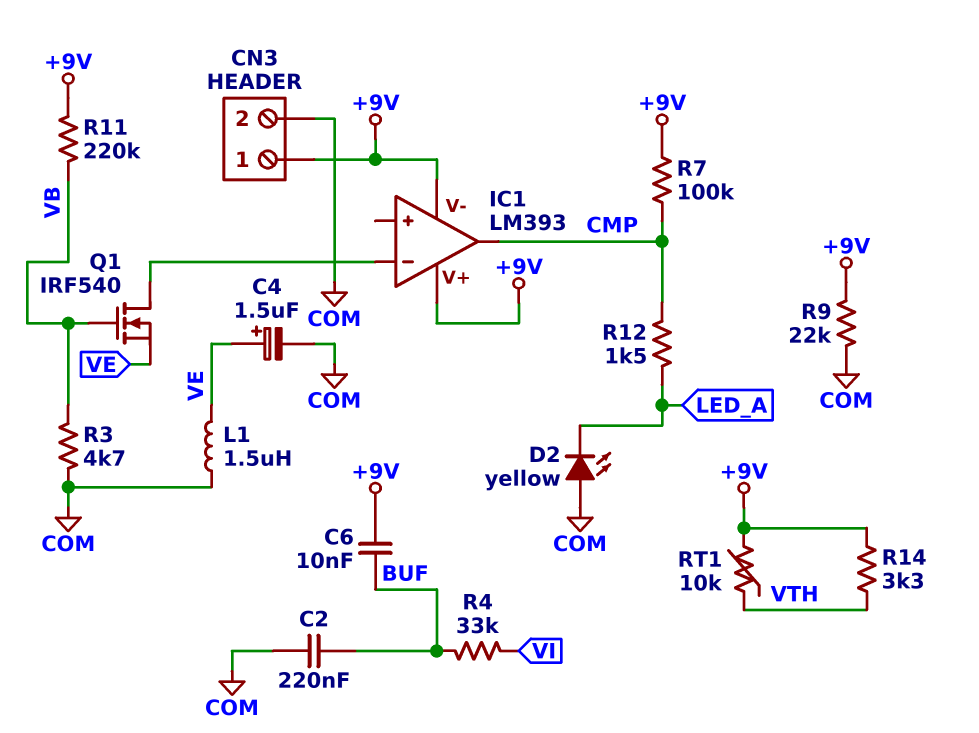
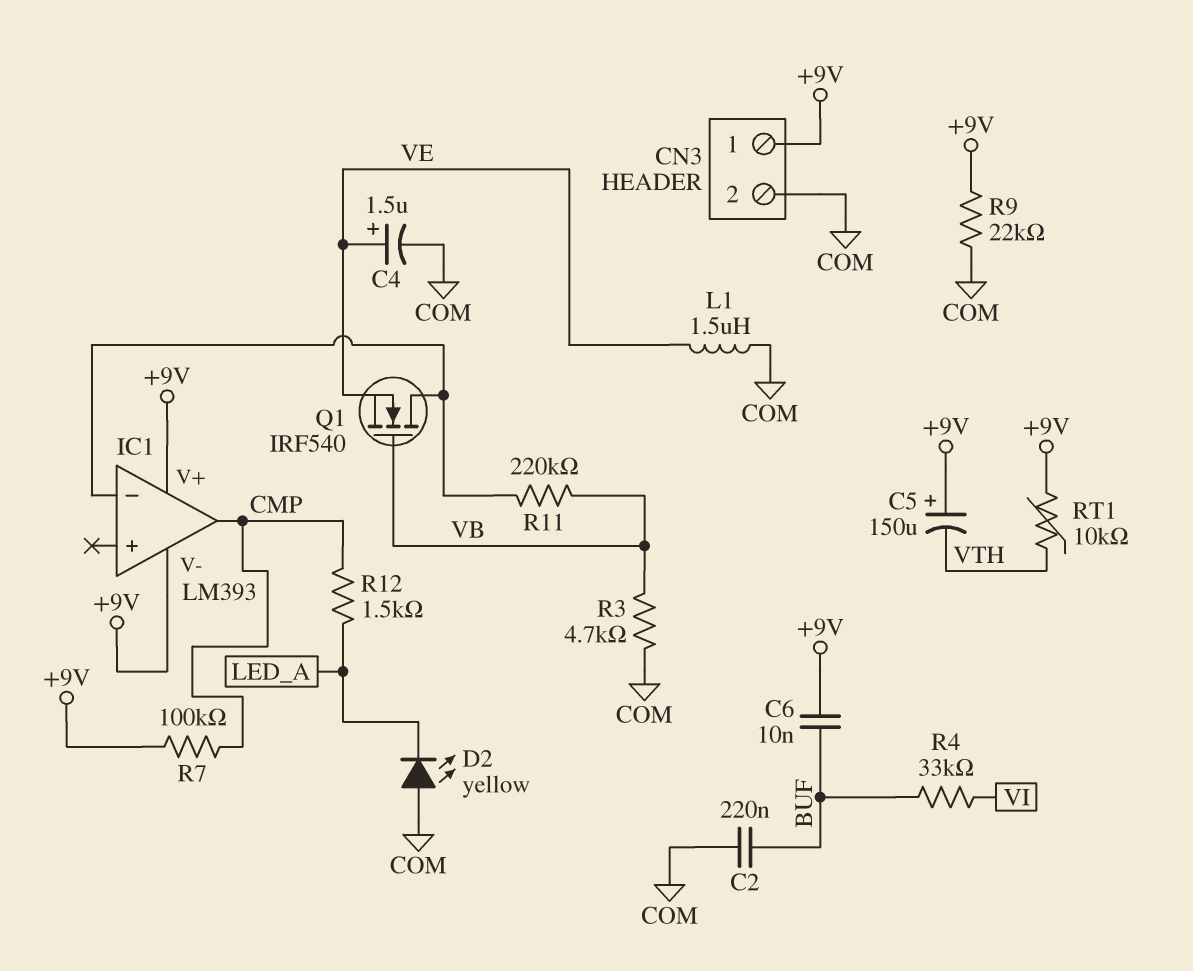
C5: none -> 150uF (plus +9V, minus VTH)
R11: 220k (+9V, VB) -> 220k (IC1/in-, VB)
R14: 3.3k (+9V, VTH) -> none

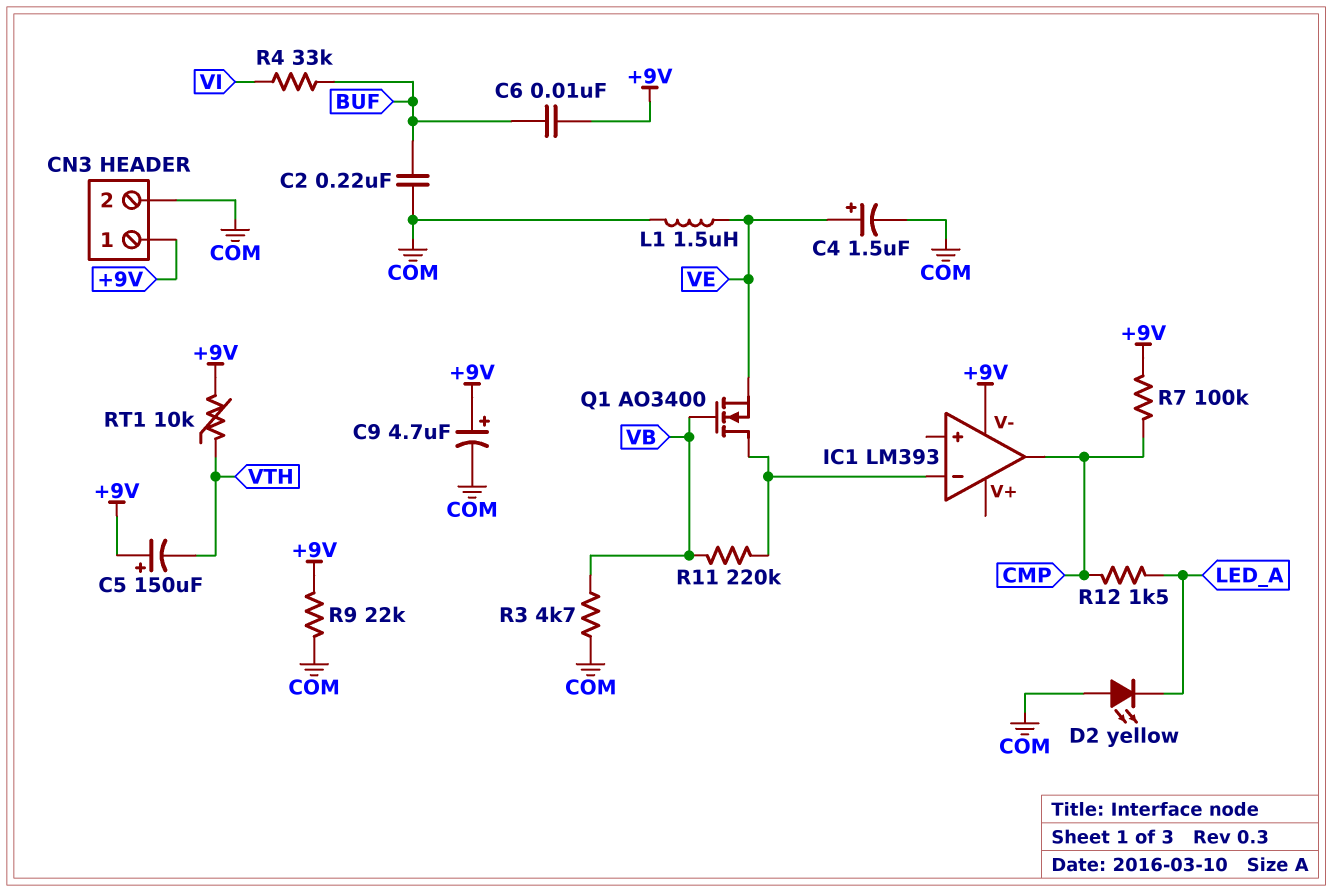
C9: none -> 4.7uF (plus +9V, minus COM)
IC1 pin V+: +9V -> none
Q1: NMOS IRF540 (G VB, D IC1/in-, S VE) -> NMOS AO3400 (G VB, D IC1/in-, S VE)

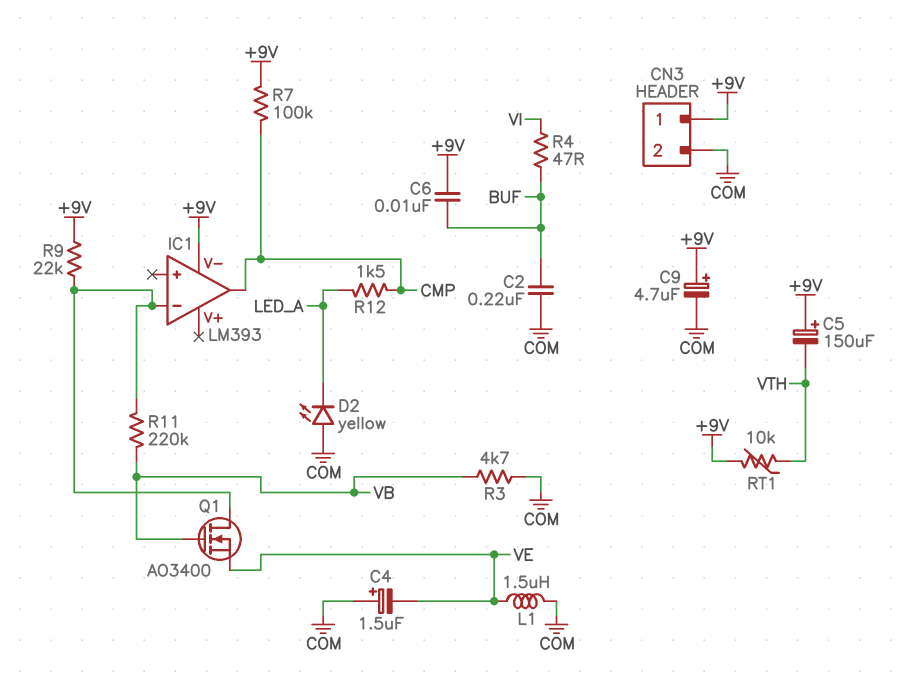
C4: 1.5uF (plus VE, minus COM) -> 1.5uF (plus COM, minus VE)
R4: 33k (BUF, VI) -> 47 (BUF, VI)
R9: 22k (+9V, COM) -> 22k (+9V, IC1/in-)

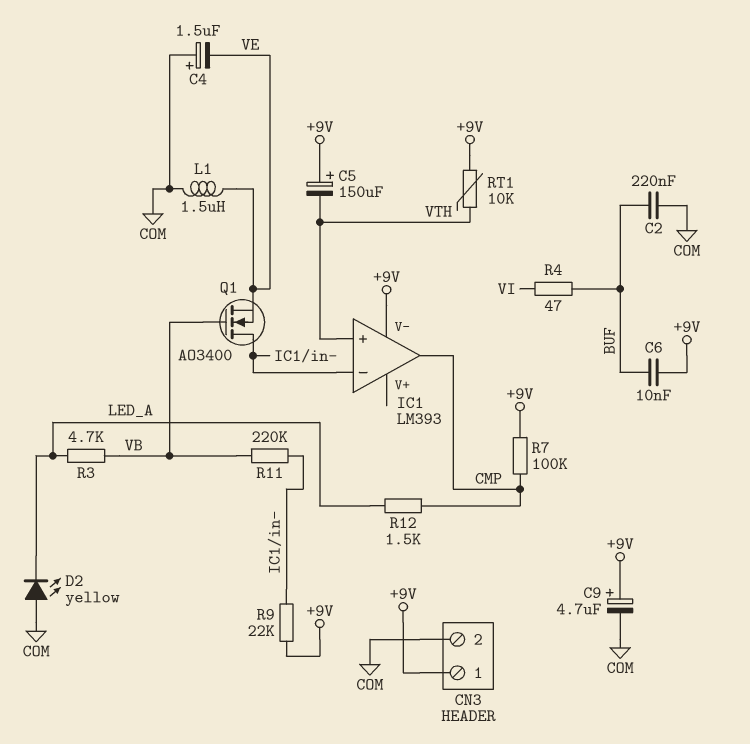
IC1 pin in+: none -> VTH
R3: 4.7k (COM, VB) -> 4.7k (LED_A, VB)

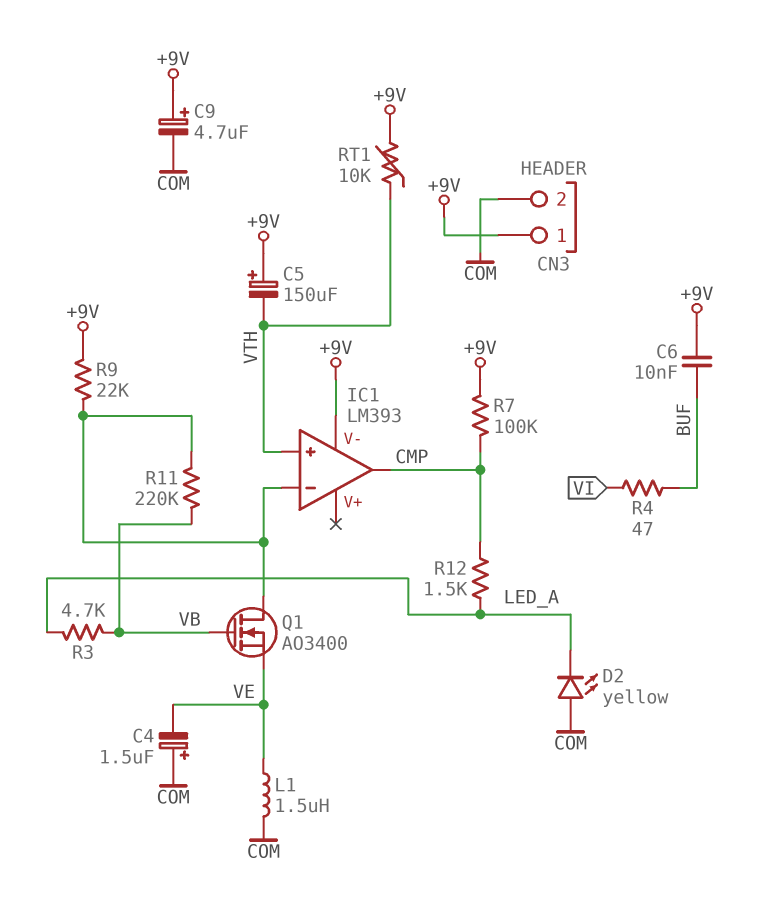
C2: 220nF (BUF, COM) -> none

